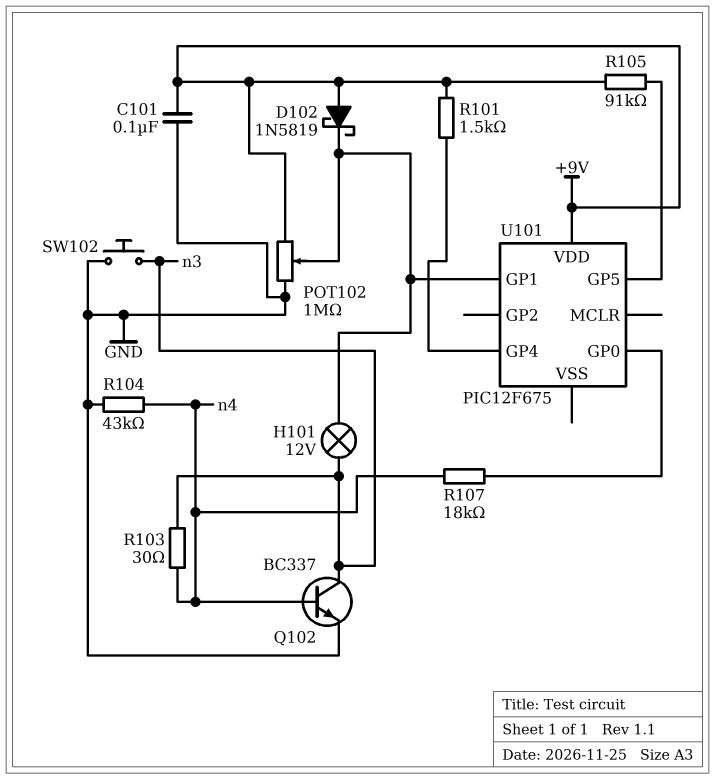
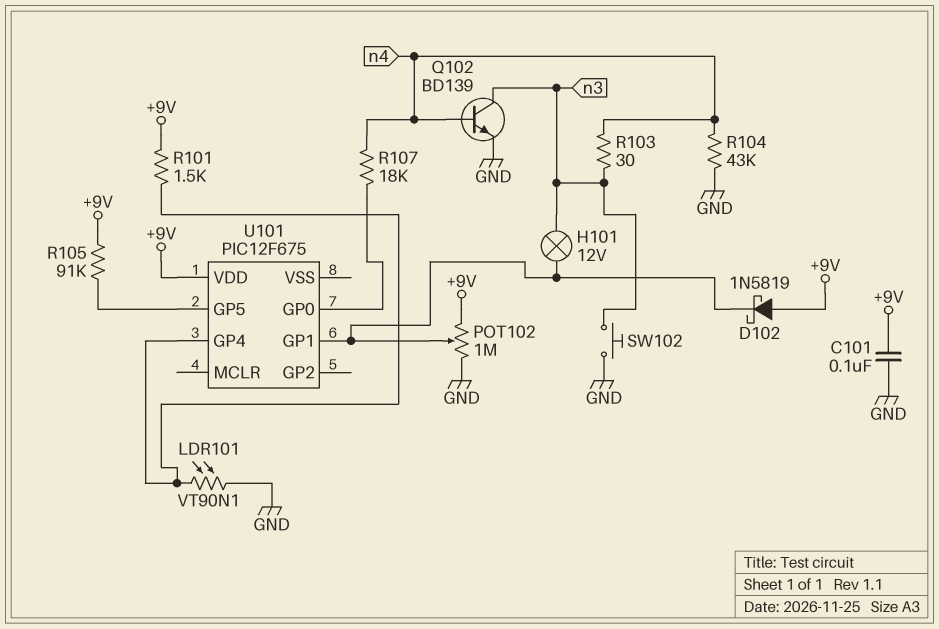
LDR101: none -> VT90N1 (GND, U101/GP4)
Q102: NPN BC337 (B n4, C n3, E GND) -> NPN BD139 (B n4, C n3, E GND)

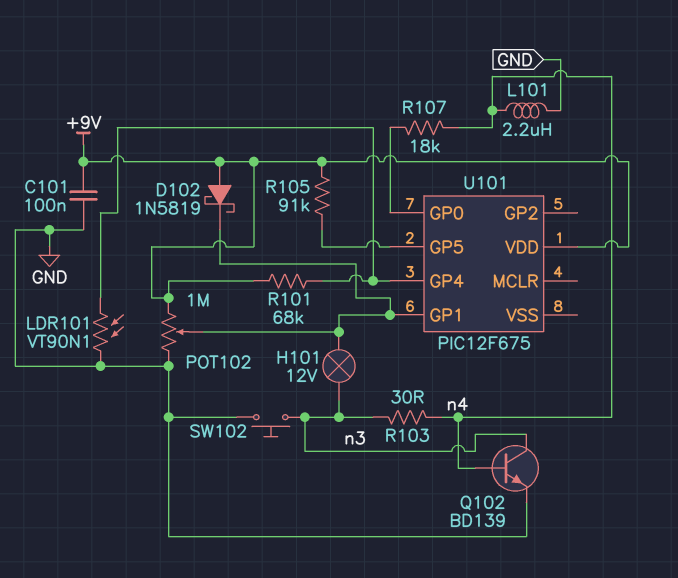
L101: none -> 2.2uH (GND, n4)
R101: 1.5k (+9V, U101/GP4) -> 68k (+9V, U101/GP4)
R104: 43k (GND, n4) -> none

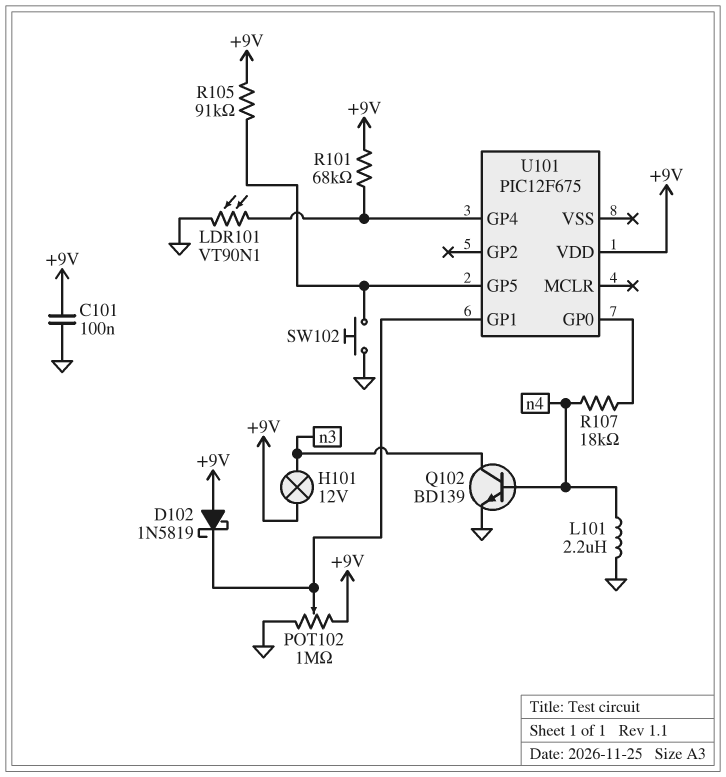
H101: lamp 12V (U101/GP1, n3) -> lamp 12V (+9V, n3)
R103: 30 (n3, n4) -> none
SW102: button (GND, n3) -> button (GND, U101/GP5)

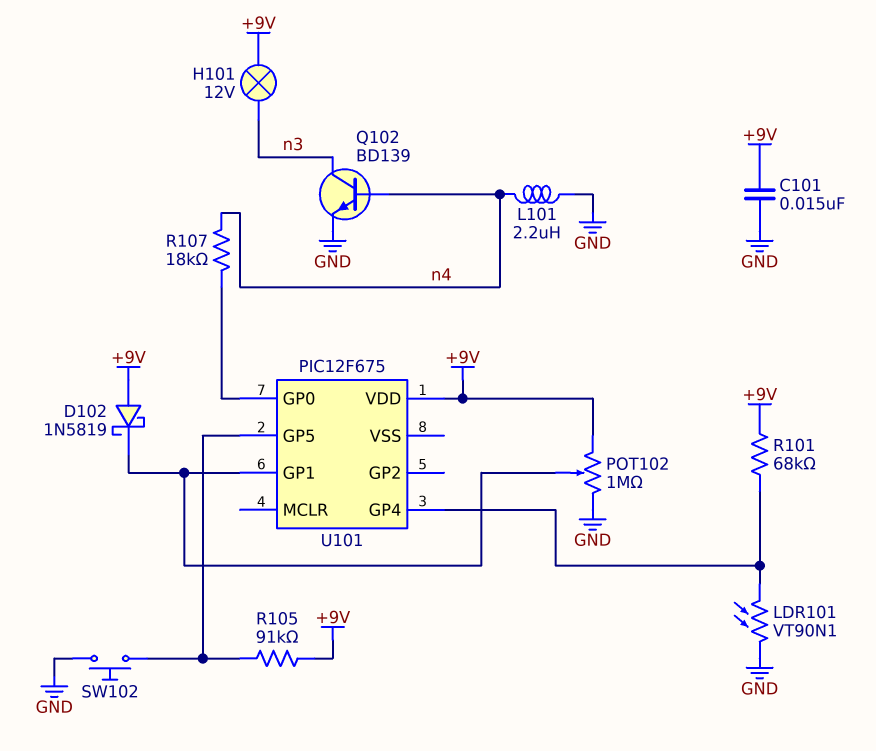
C101: 100nF (+9V, GND) -> 15nF (+9V, GND)

